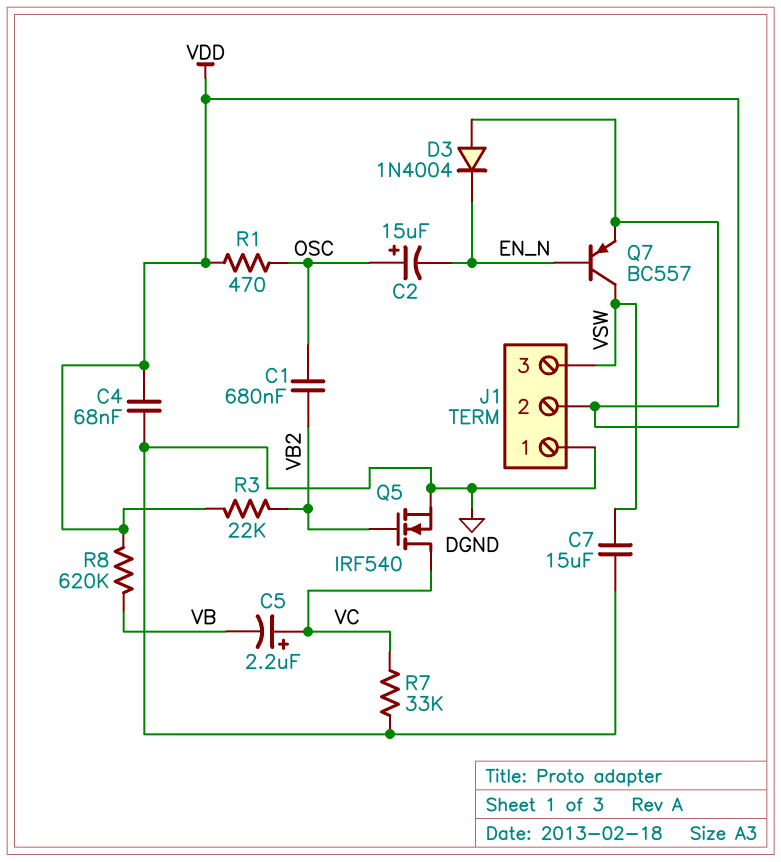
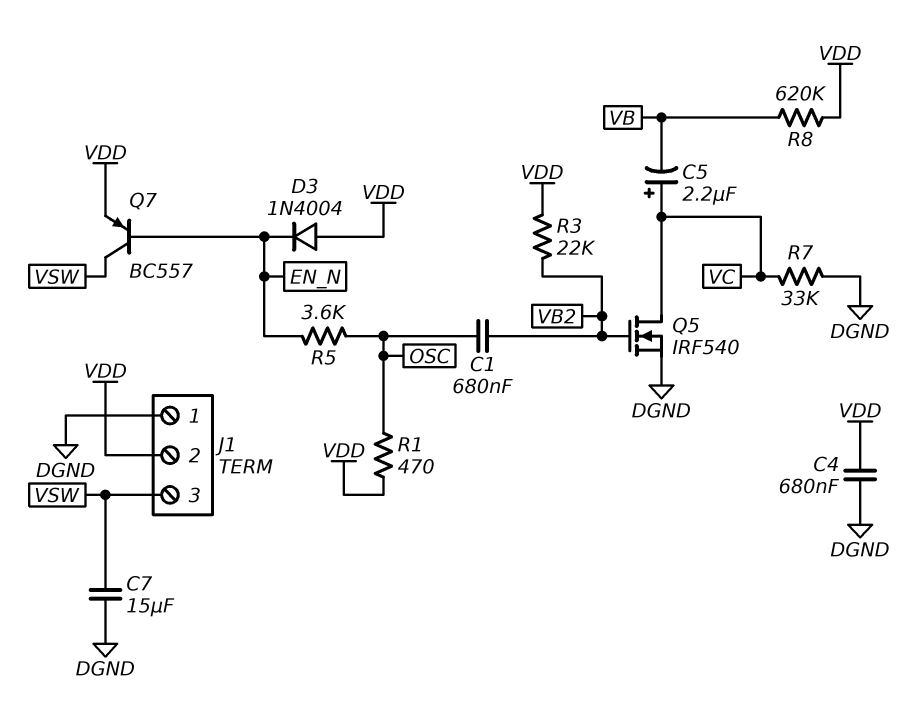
C2: 15uF (plus OSC, minus EN_N) -> none
C4: 68nF (DGND, VDD) -> 680nF (DGND, VDD)
R5: none -> 3.6k (EN_N, OSC)

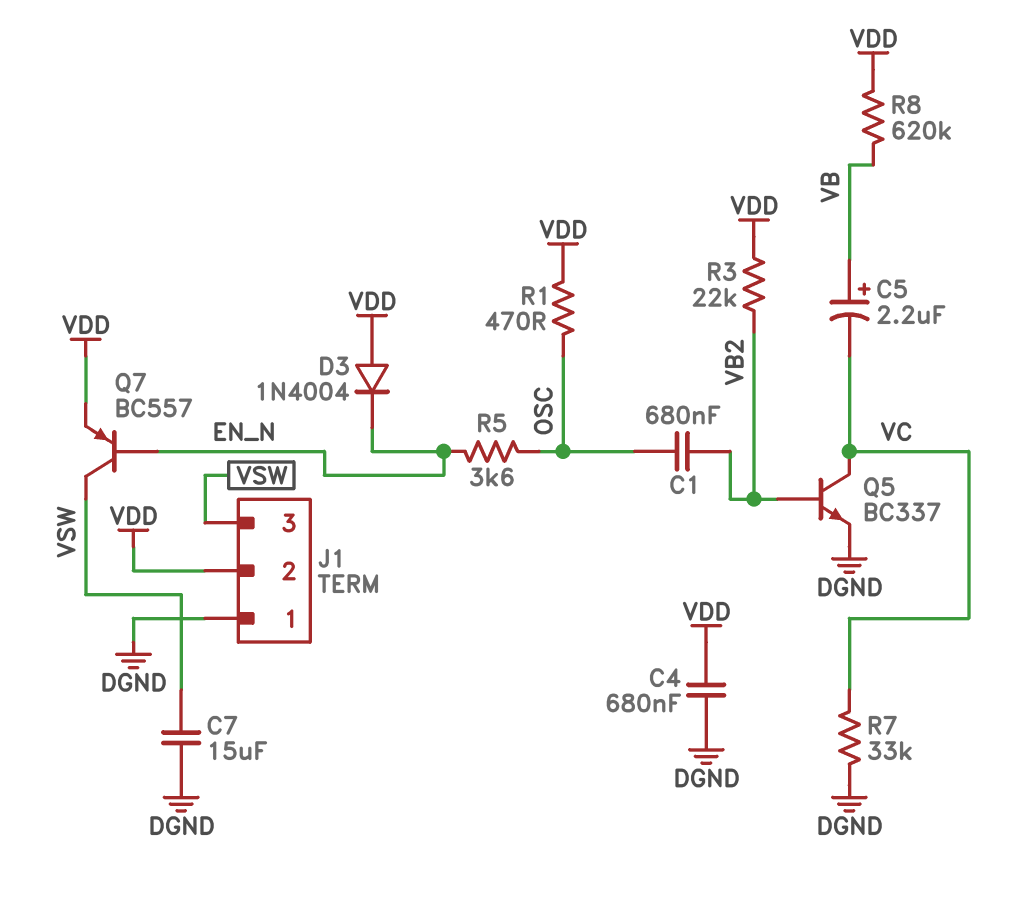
C5: 2.2uF (plus VC, minus VB) -> 2.2uF (plus VB, minus VC)
Q5: NMOS IRF540 (G VB2, D VC, S DGND) -> NPN BC337 (B VB2, C VC, E DGND)

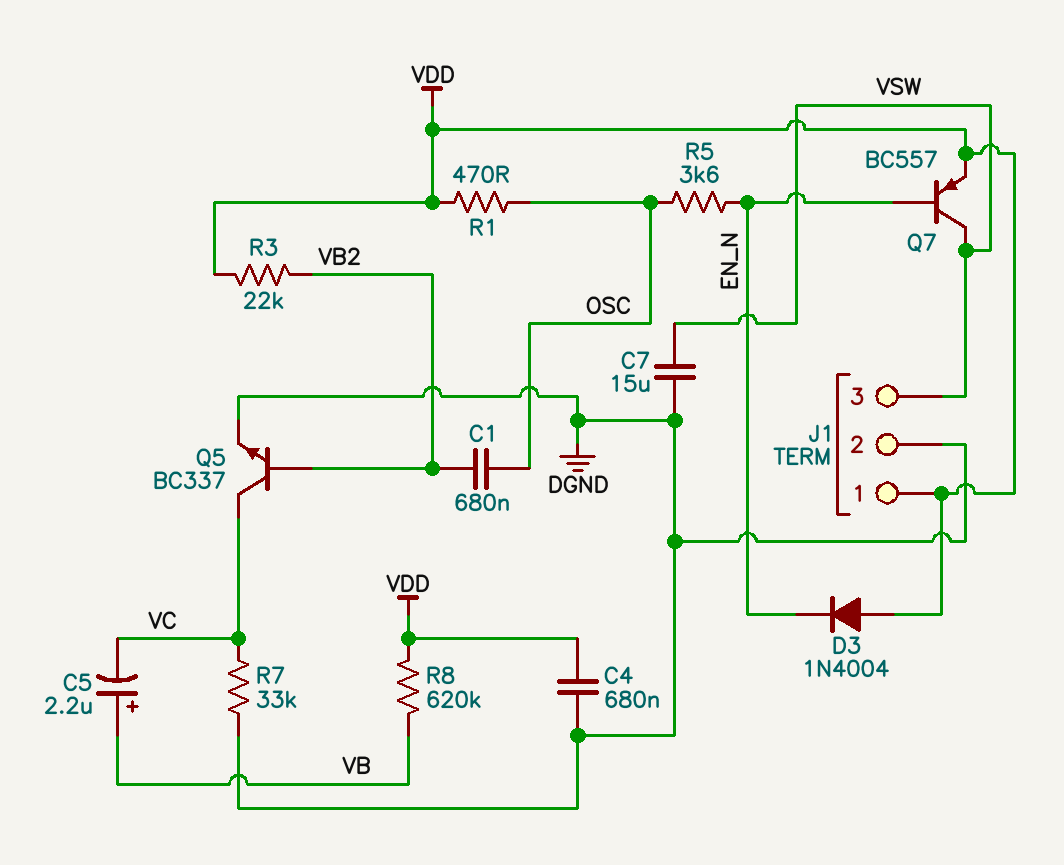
J1 pin 1: DGND -> VDD
J1 pin 2: VDD -> DGND

